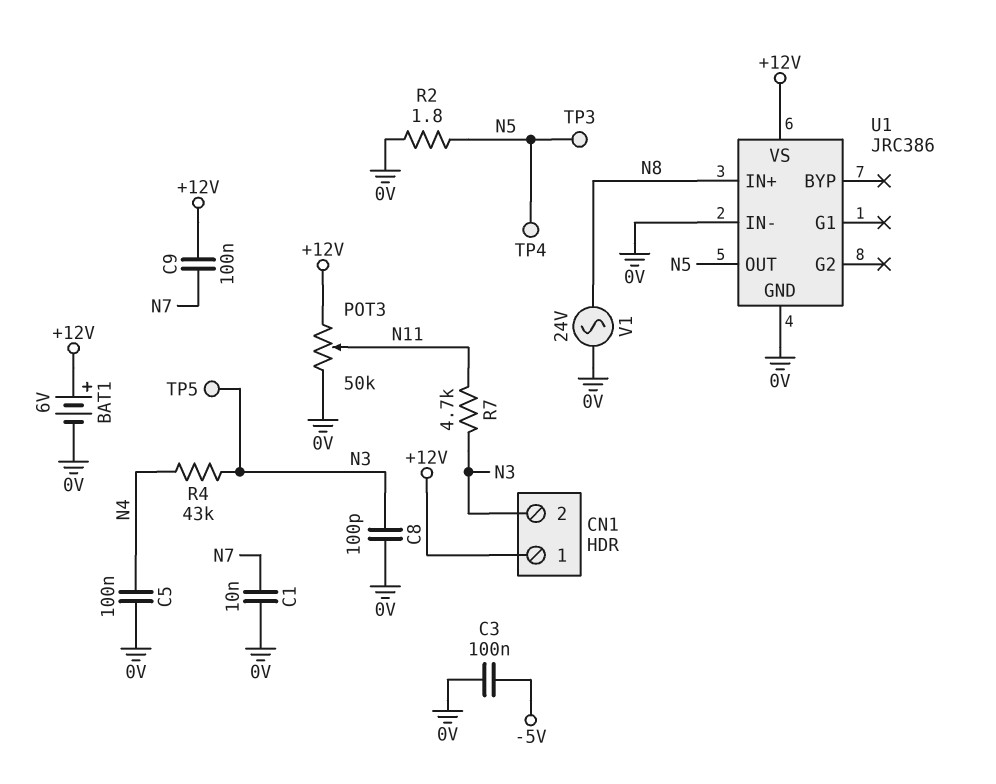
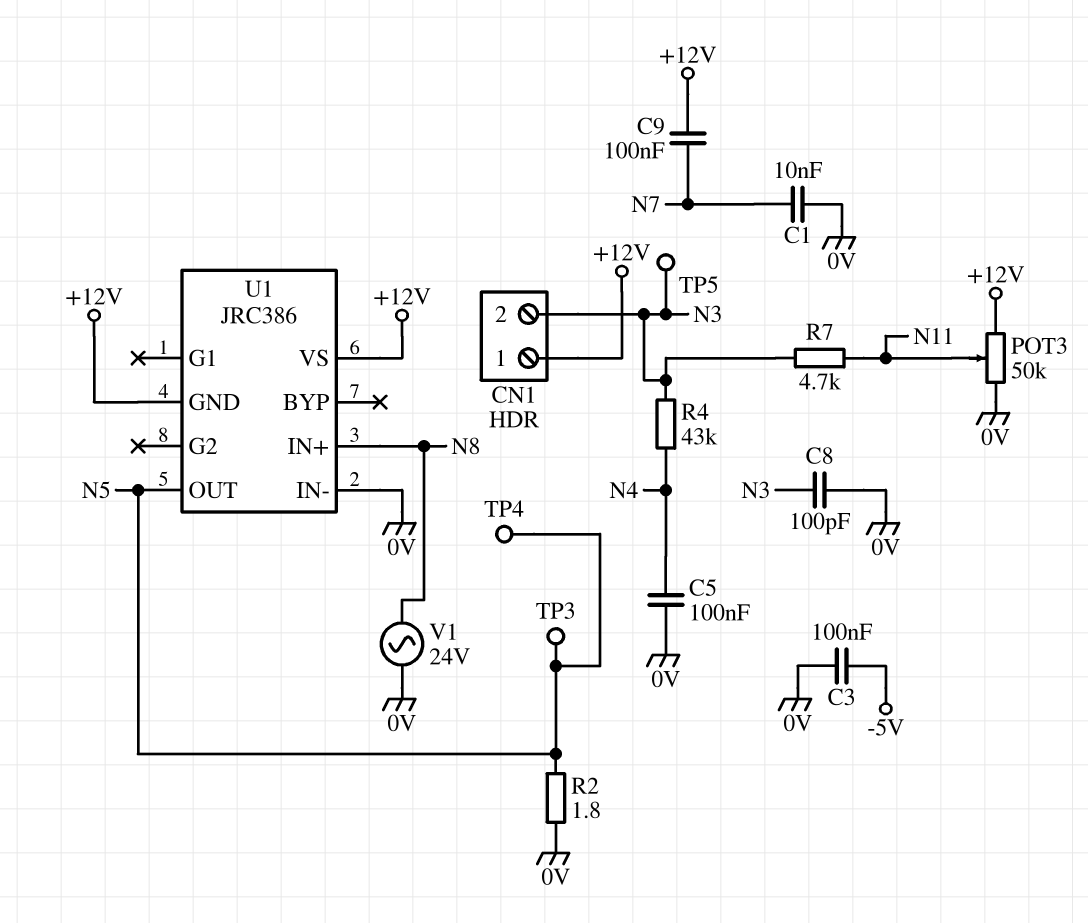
BAT1: 6V (plus +12V, minus 0V) -> none
U1 pin GND: 0V -> +12V

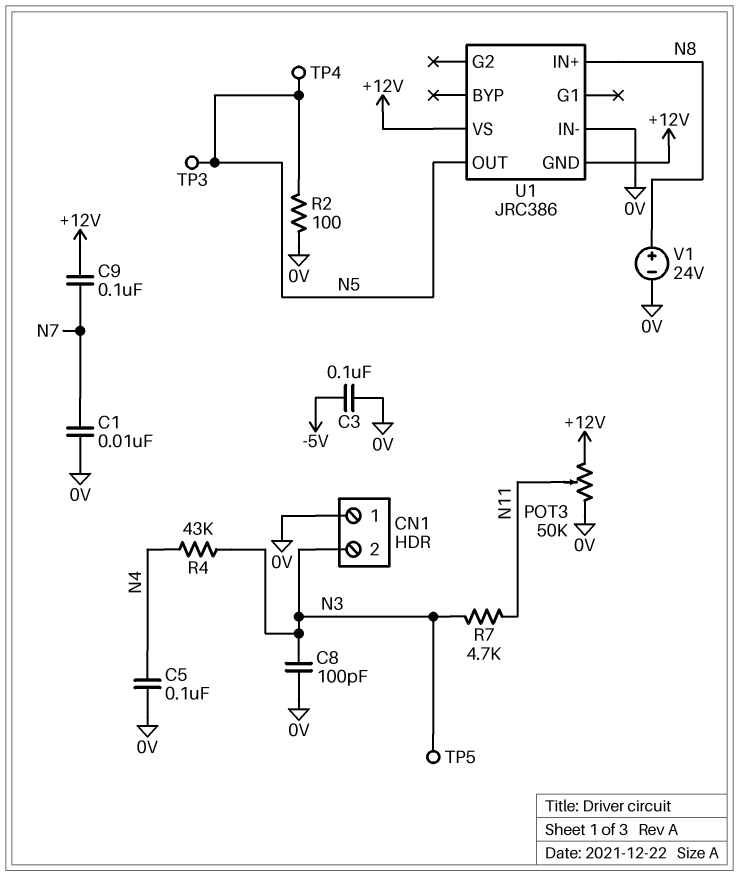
CN1 pin 1: +12V -> 0V
R2: 1.8 (0V, N5) -> 100 (0V, N5)
V1: AC 24V (0V, N8) -> 24V (plus N8, minus 0V)

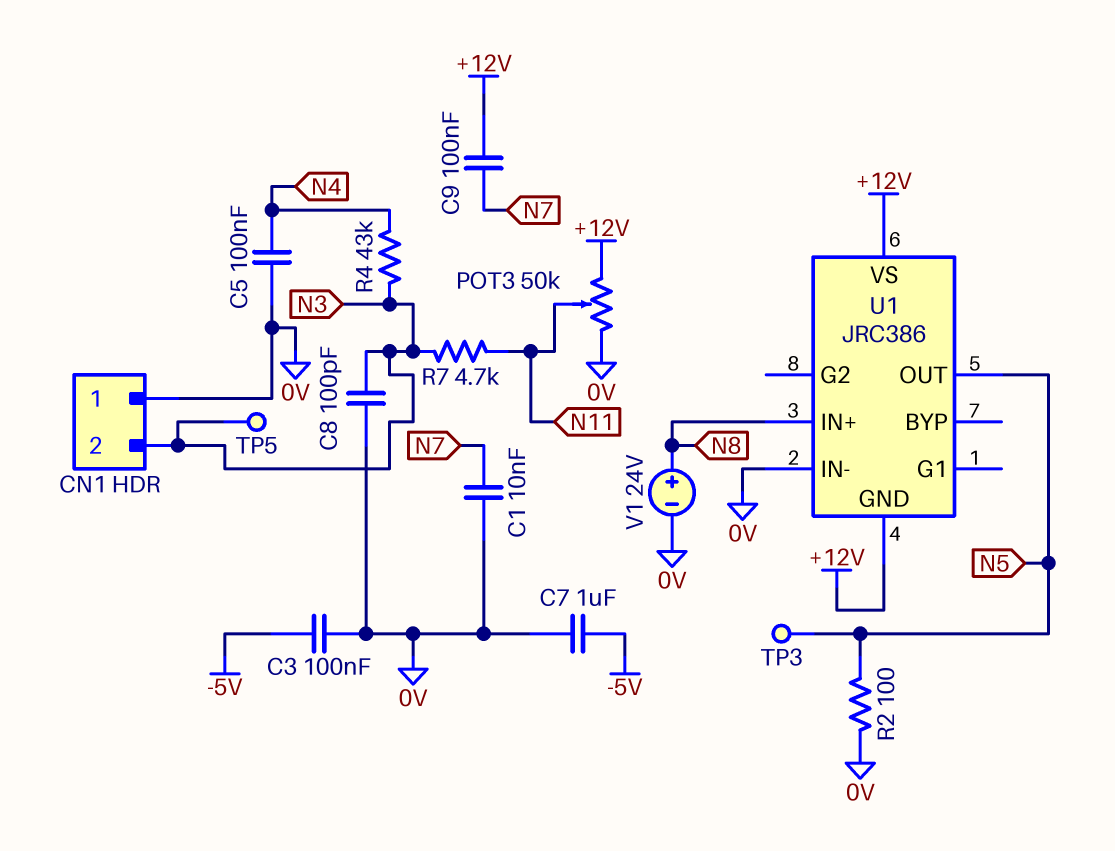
C7: none -> 1uF (-5V, 0V)
TP4: test point (N5) -> none

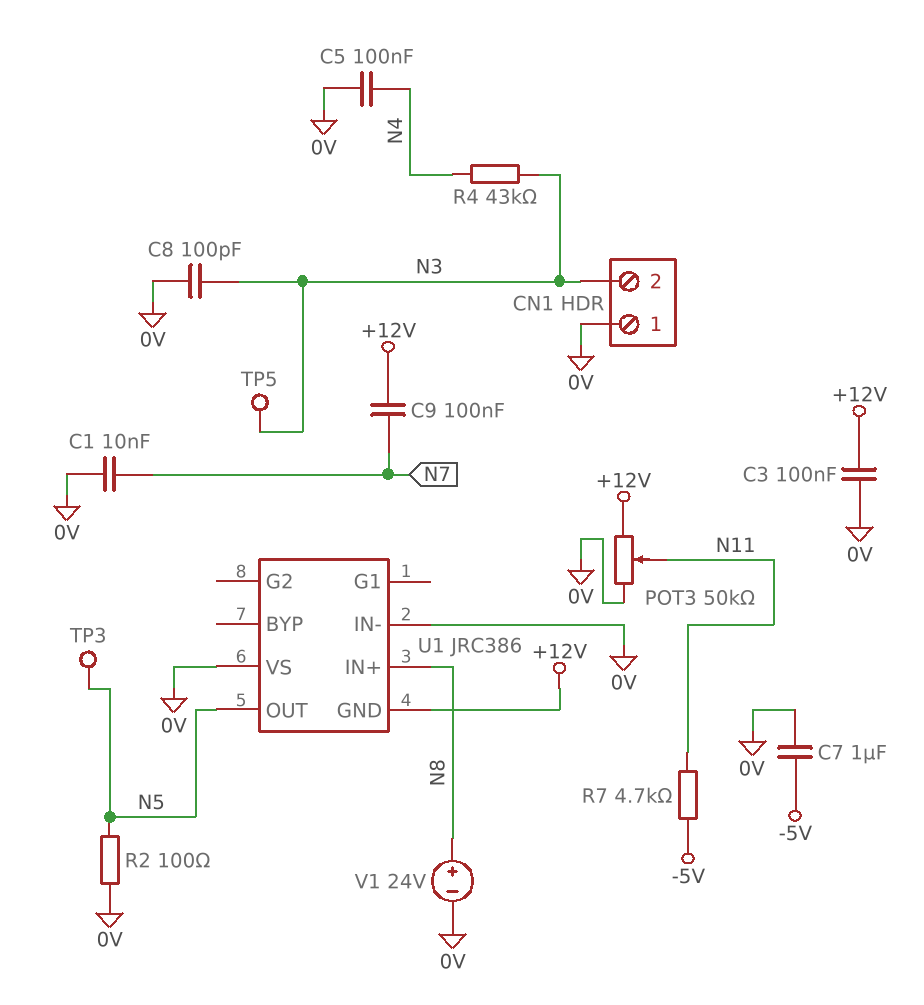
C3: 100nF (-5V, 0V) -> 100nF (+12V, 0V)
R7: 4.7k (N3, N11) -> 4.7k (-5V, N11)
U1 pin VS: +12V -> 0V

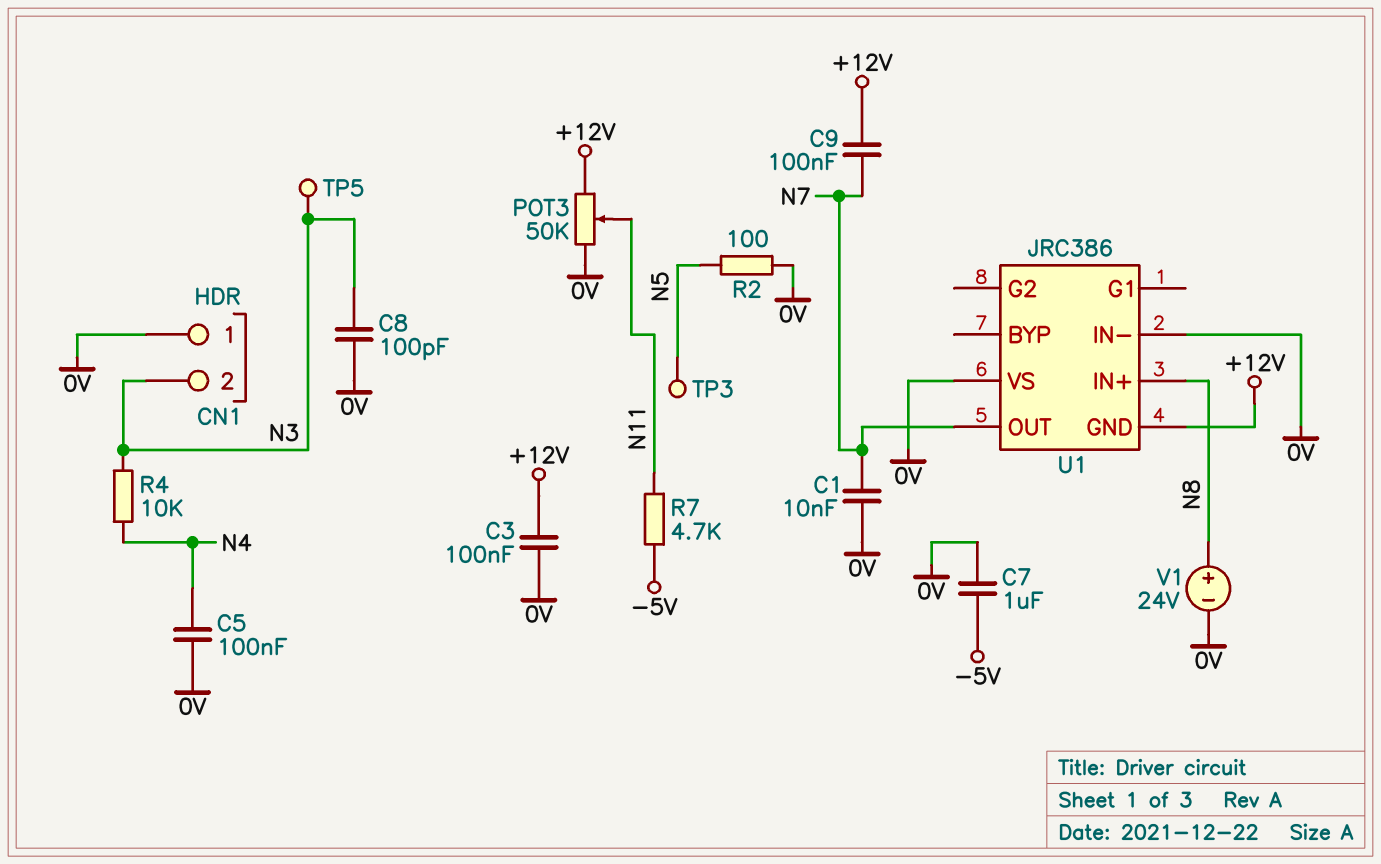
R4: 43k (N3, N4) -> 10k (N3, N4)
U1 pin OUT: N5 -> N7

